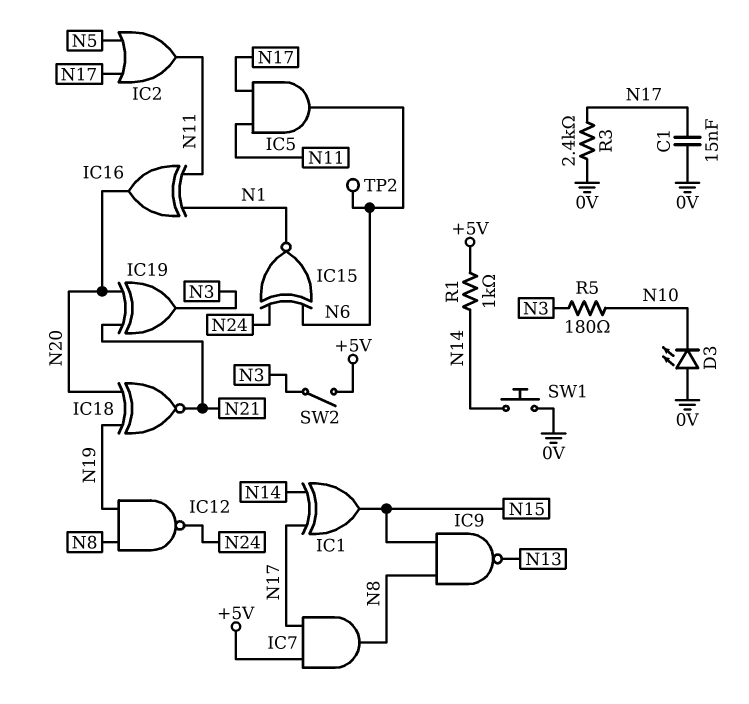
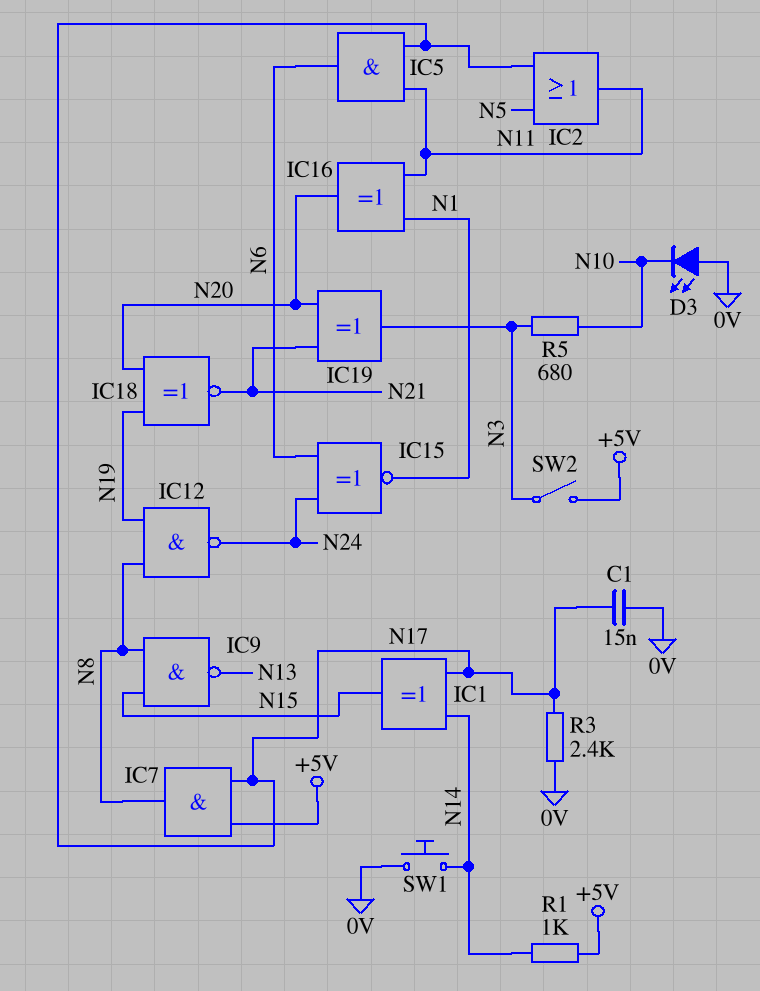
R5: 180 (N3, N10) -> 680 (N3, N10)
TP2: test point (N6) -> none

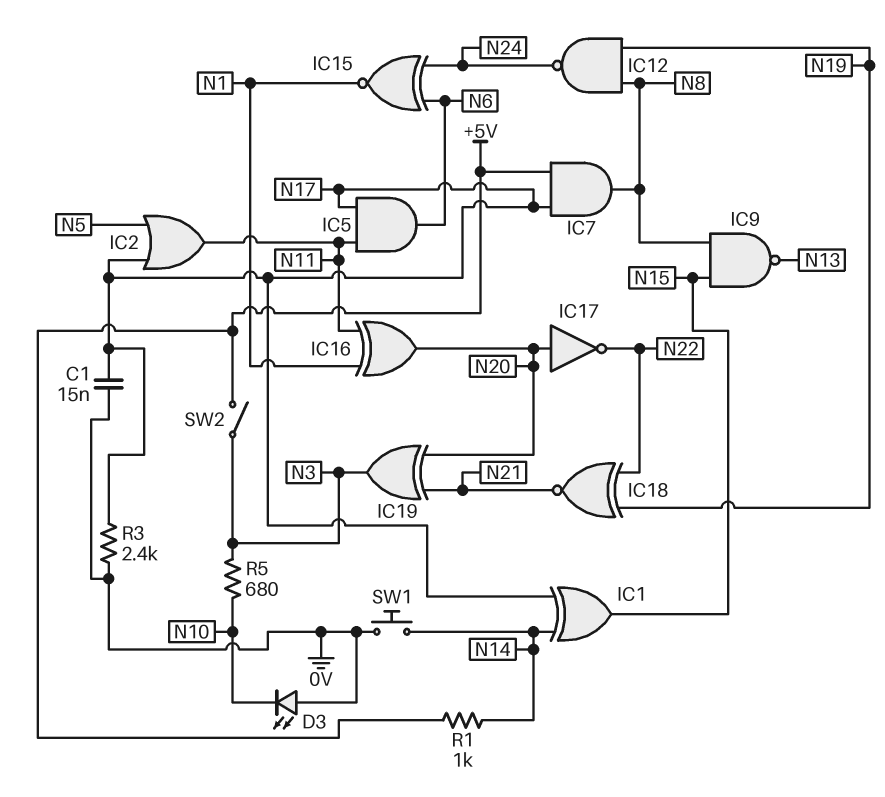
IC17: none -> NOT (in N20, out N22)
IC18: XNOR (in N19, in N20, out N21) -> XNOR (in N19, in N22, out N21)

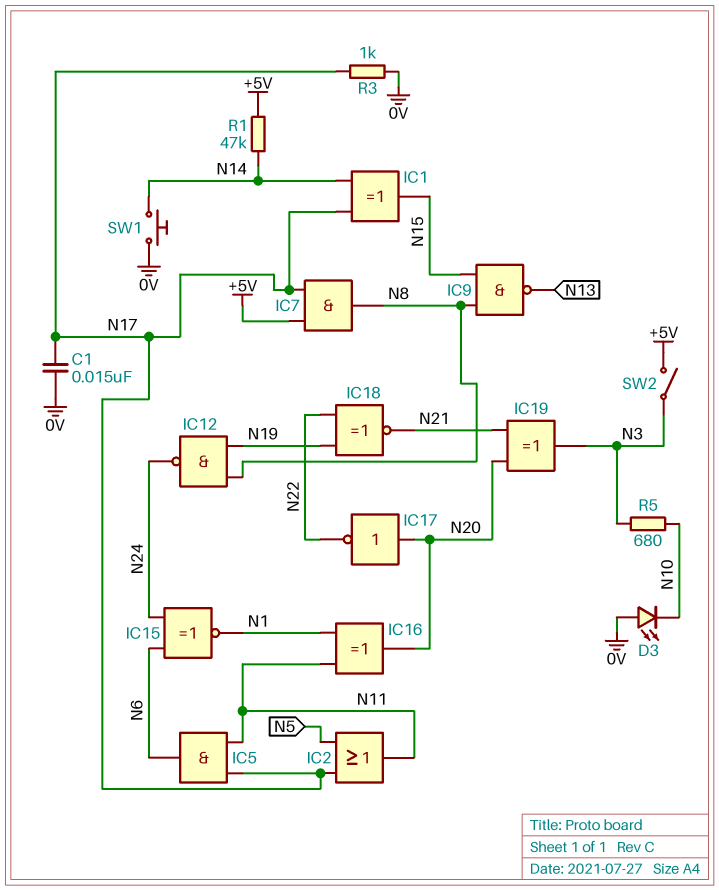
R1: 1k (+5V, N14) -> 47k (+5V, N14)
R3: 2.4k (0V, N17) -> 1k (0V, N17)

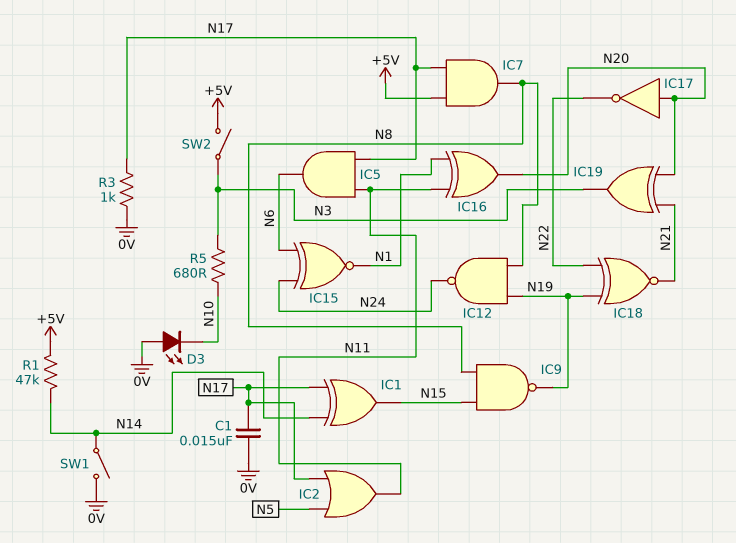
IC9: NAND (in N8, in N15, out N13) -> NAND (in N8, in N15, out N19)
SW1: button (0V, N14) -> switch (0V, N14)

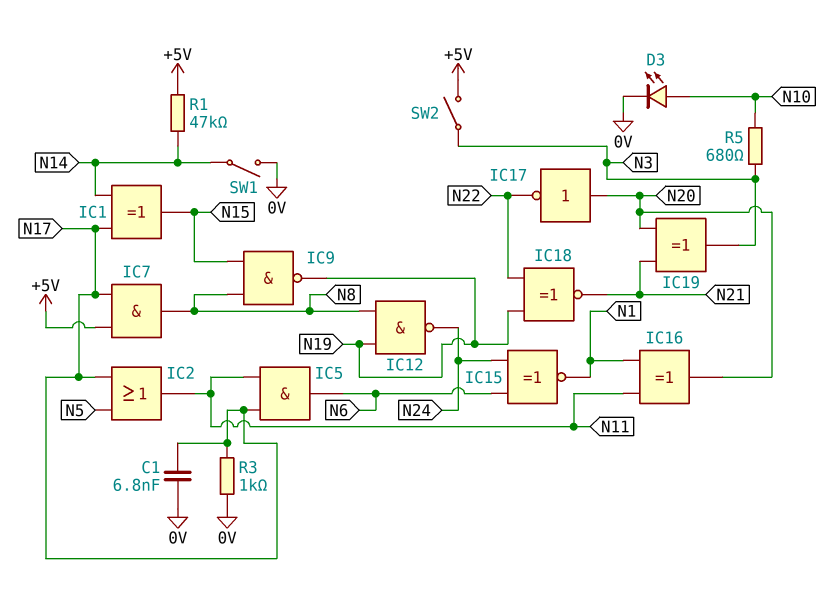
C1: 15nF (0V, N17) -> 6.8nF (0V, N17)
D3: LED (A 0V, K N10) -> LED (A N10, K 0V)

